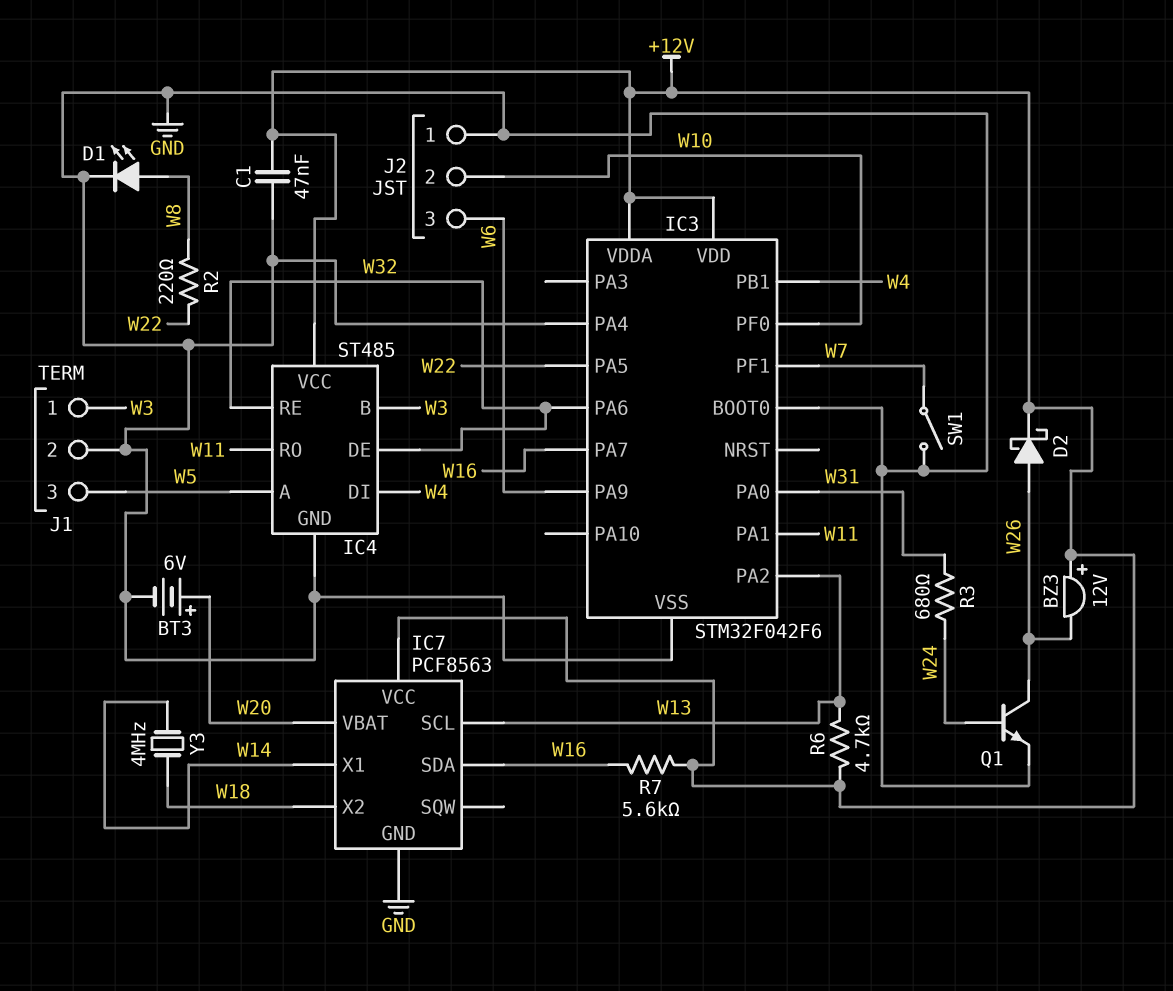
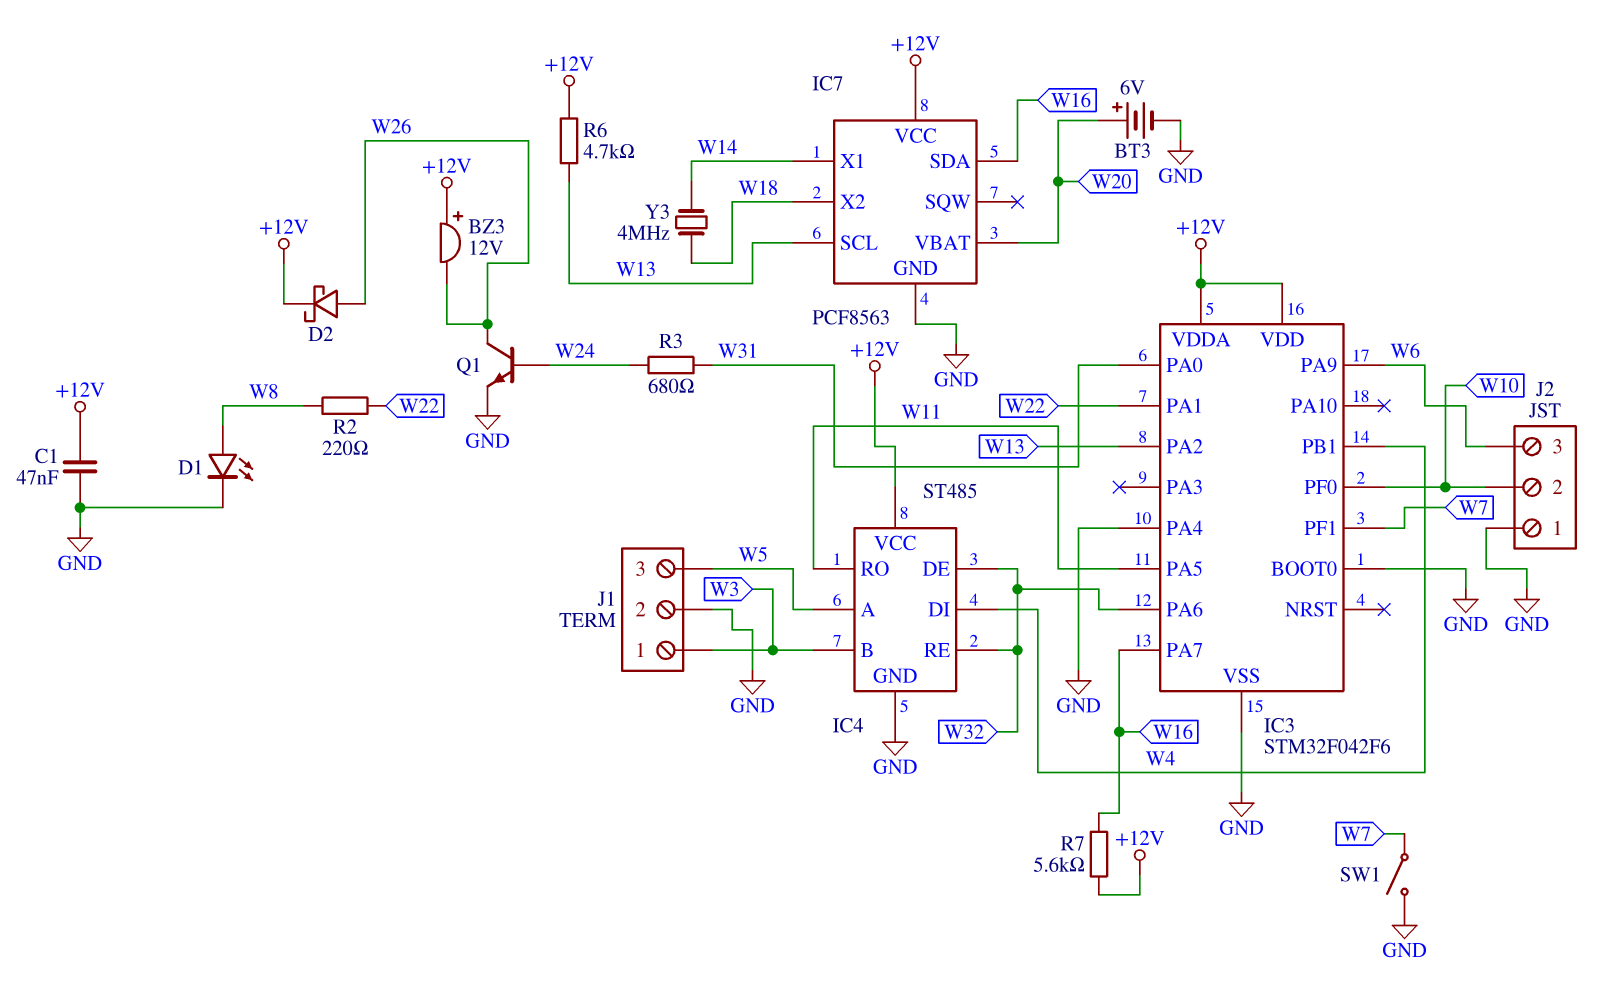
IC3 pin PA1: W11 -> W22
IC3 pin PA5: W22 -> W11

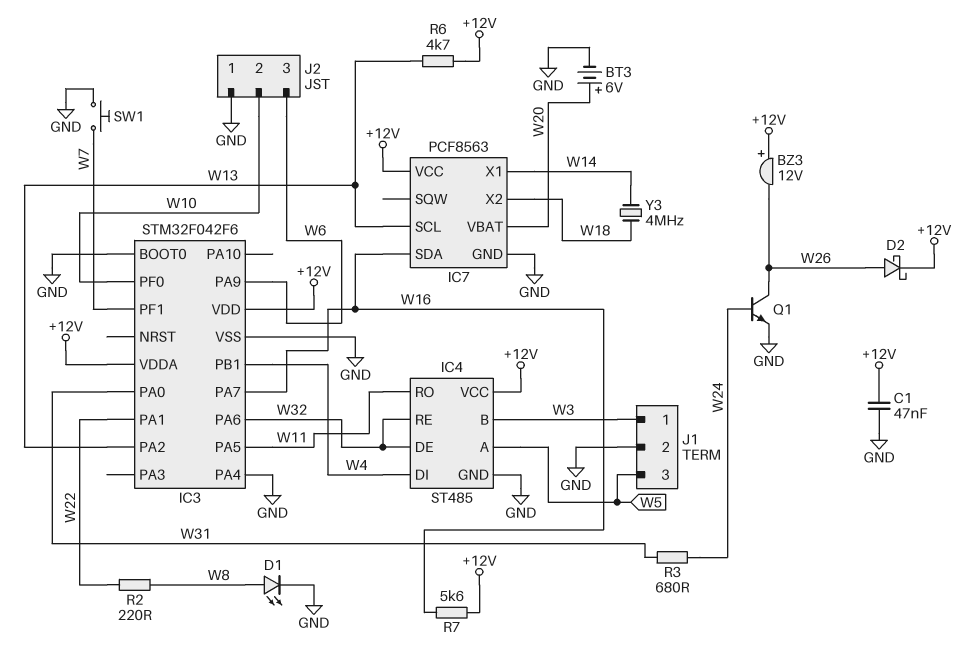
SW1: switch (GND, W7) -> button (GND, W7)

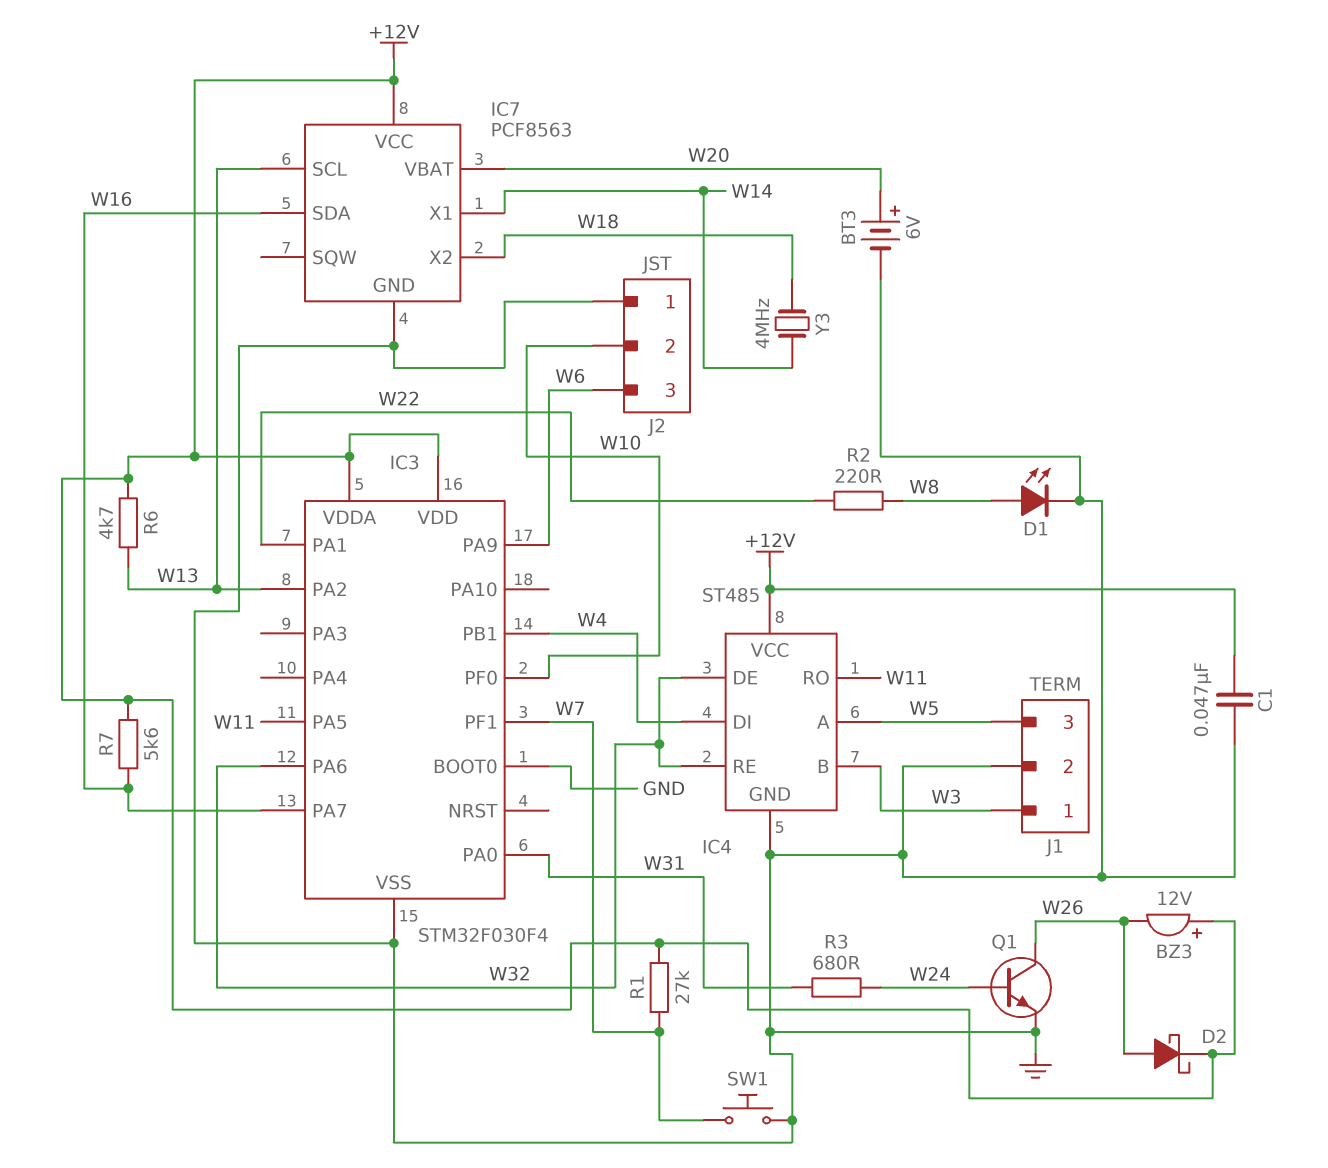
IC3: STM32F042F6 -> STM32F030F4
IC3 pin PA4: GND -> none
R1: none -> 27k (+12V, W7)

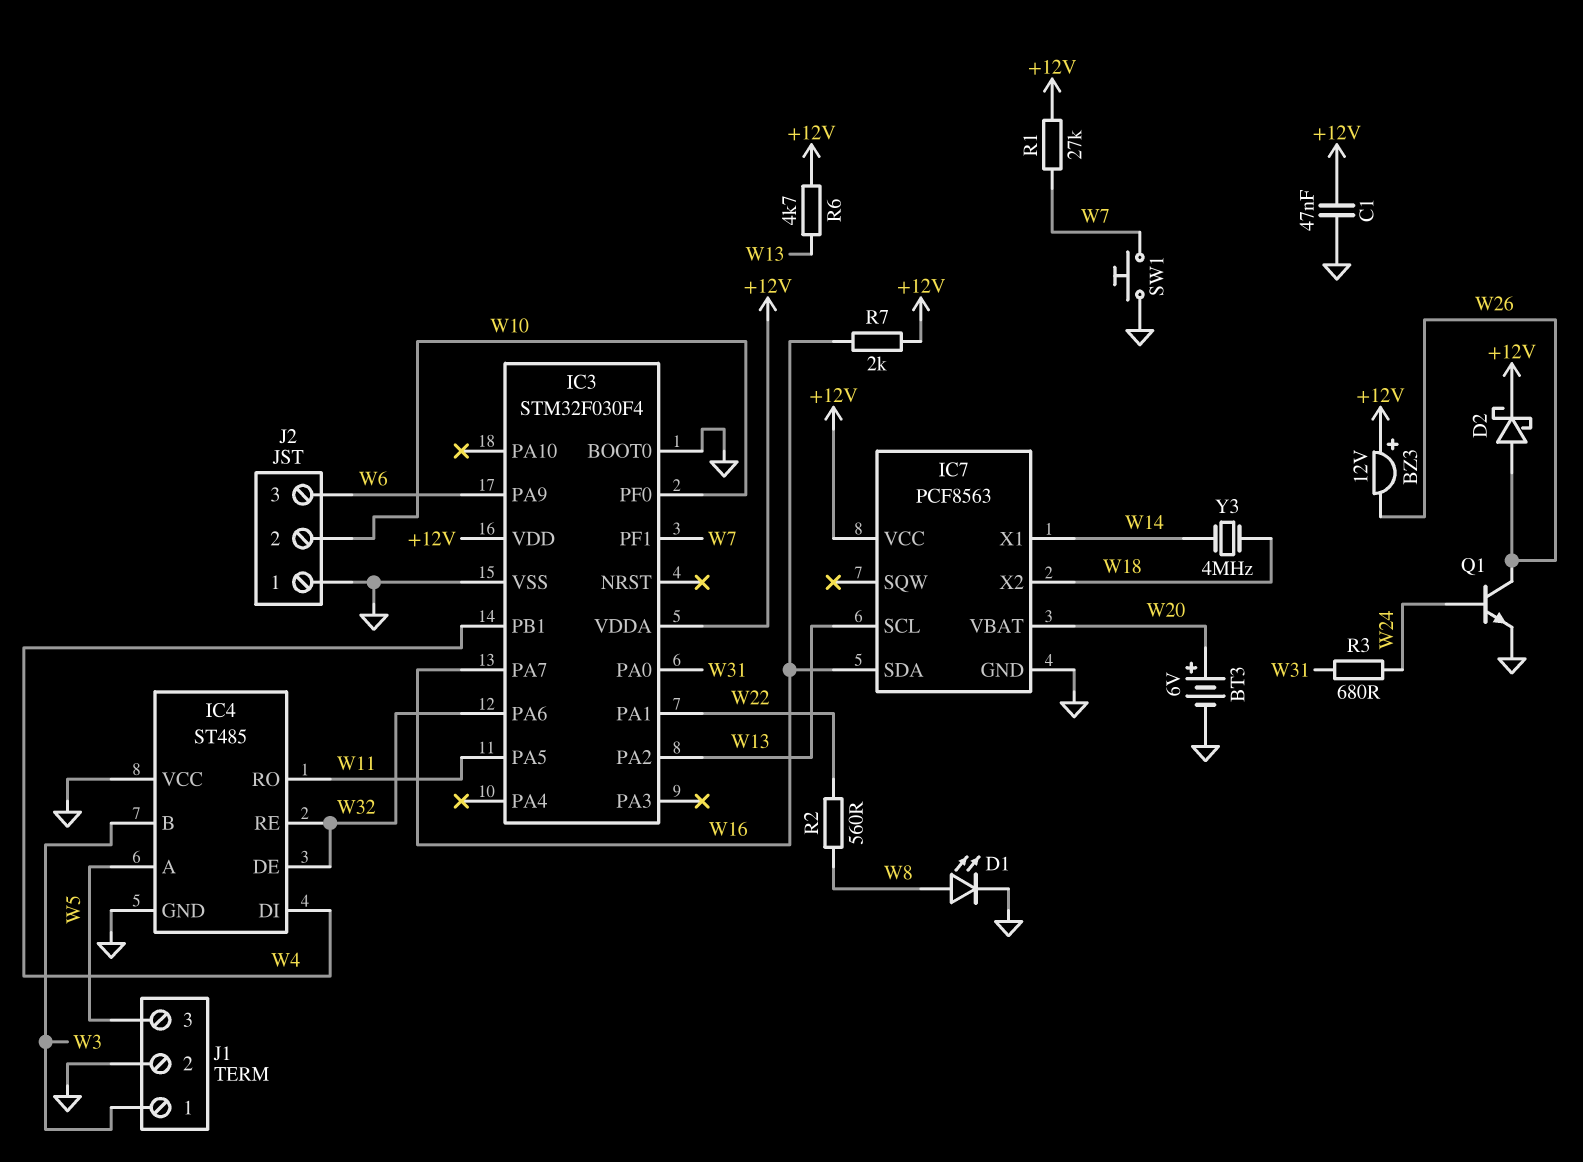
IC4 pin VCC: +12V -> GND
R2: 220 (W8, W22) -> 560 (W8, W22)
R7: 5.6k (+12V, W16) -> 2k (+12V, W16)

